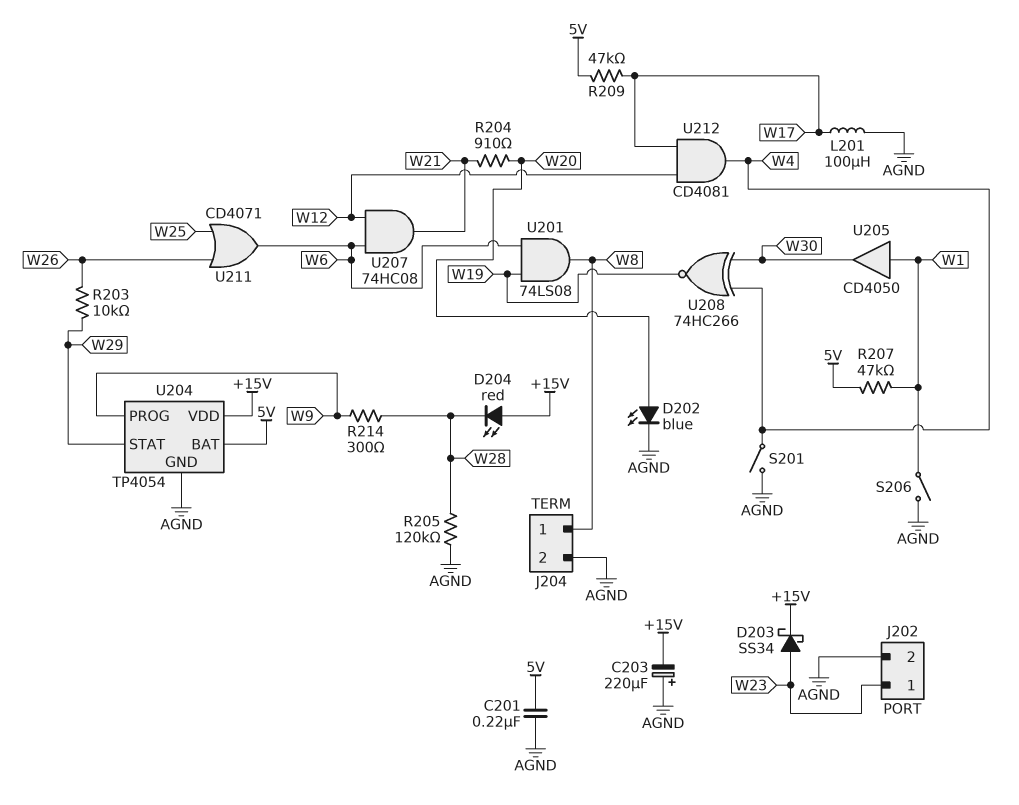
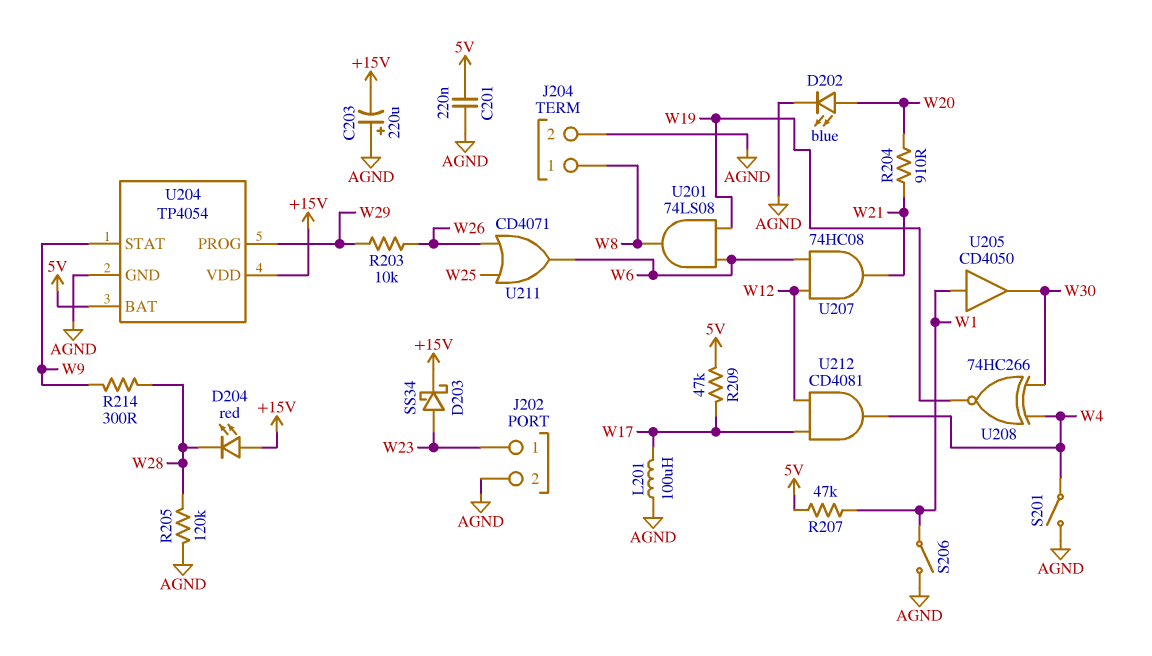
U204 pin PROG: W9 -> W29
U204 pin STAT: W29 -> W9

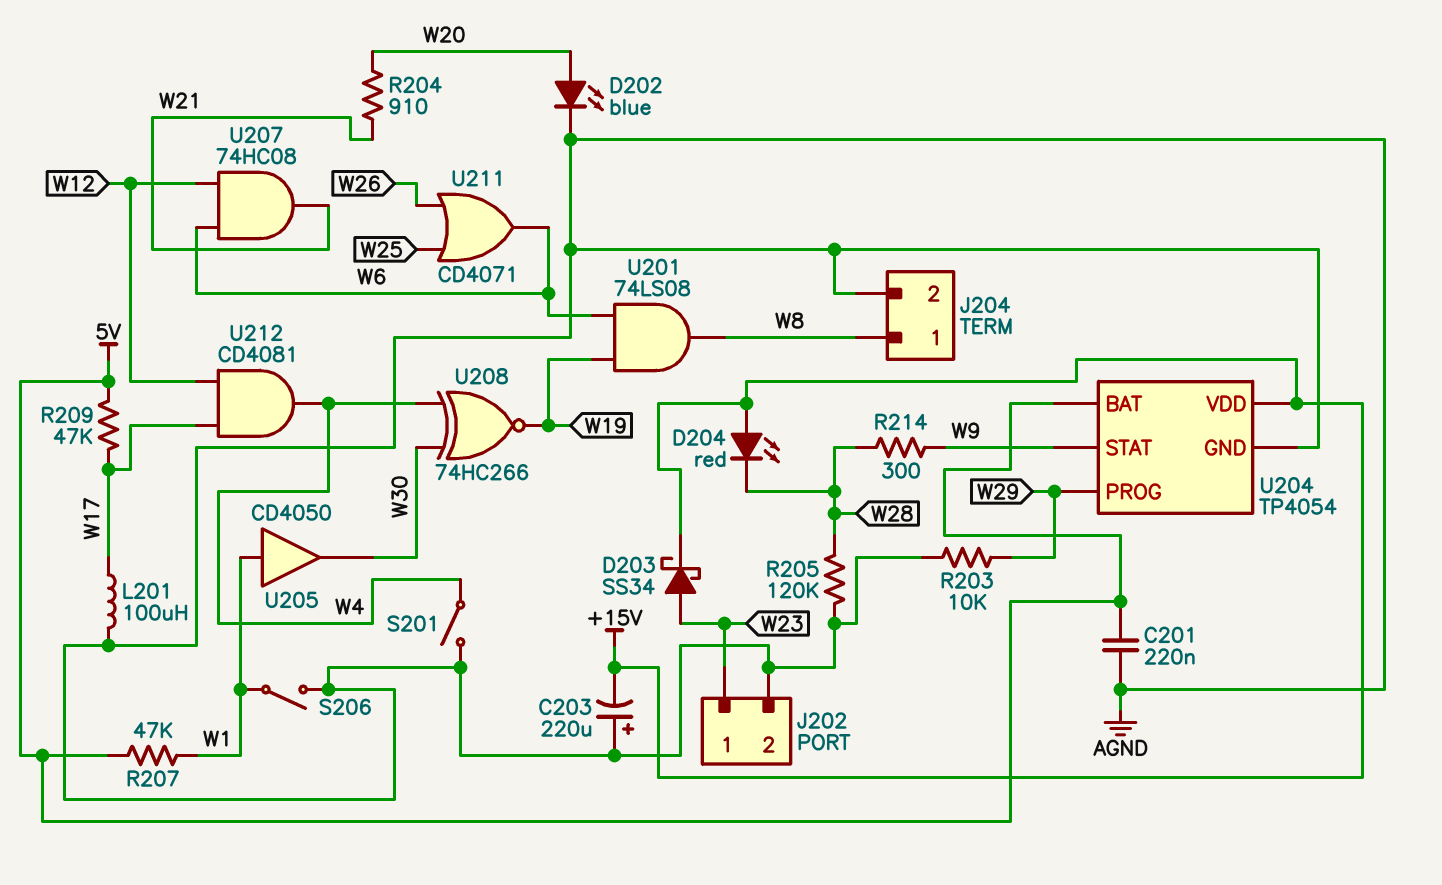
R203: 10k (W26, W29) -> 10k (AGND, W29)

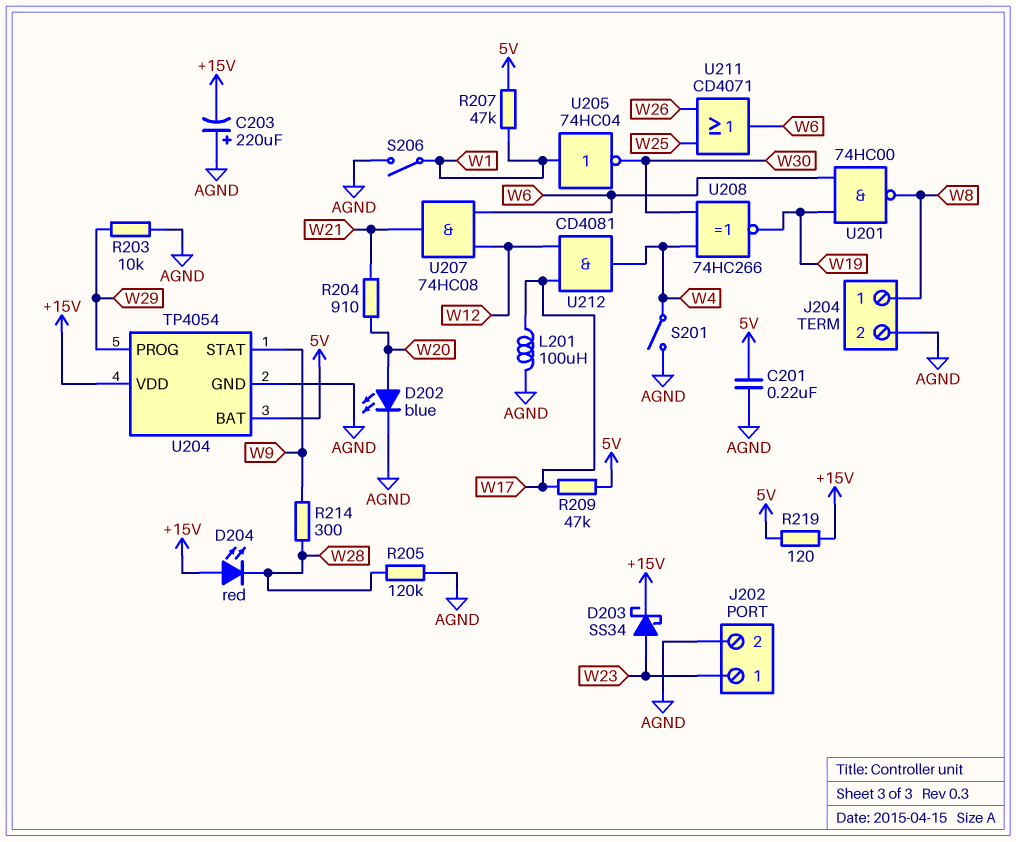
R219: none -> 120 (+15V, 5V)
U201: AND 74LS08 (in W6, in W19, out W8) -> NAND 74HC00 (in W6, in W19, out W8)
U205: buffer CD4050 (in W1, out W30) -> NOT 74HC04 (in W1, out W30)

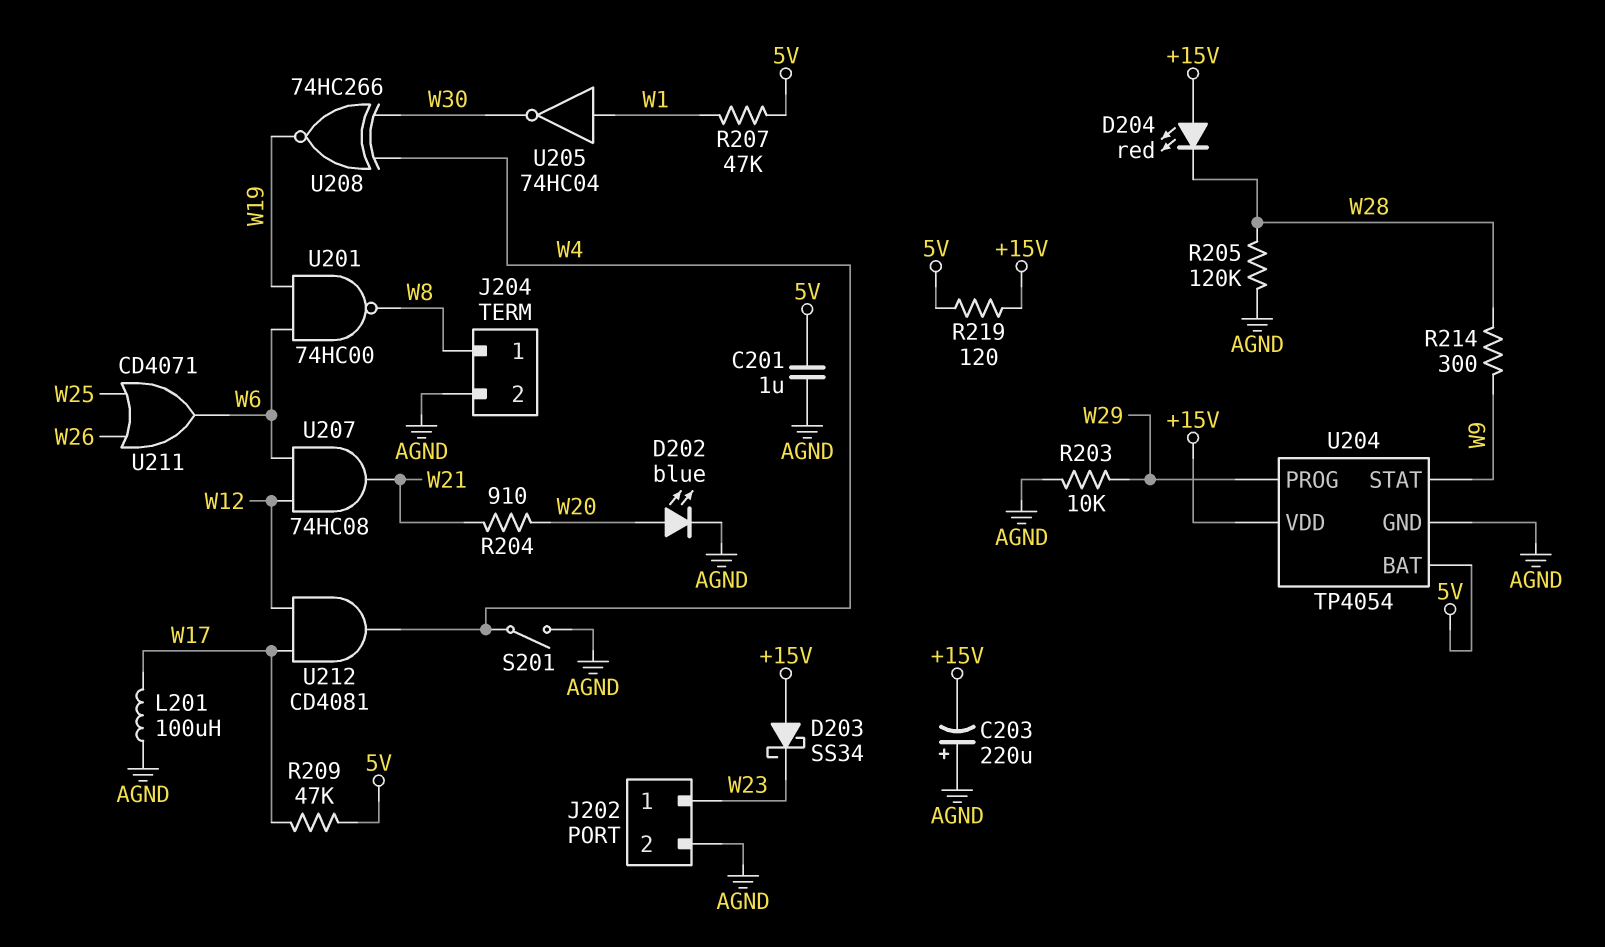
C201: 220nF (5V, AGND) -> 1uF (5V, AGND)
D203: schottky SS34 (A W23, K +15V) -> schottky SS34 (A +15V, K W23)
S206: switch (AGND, W1) -> none

